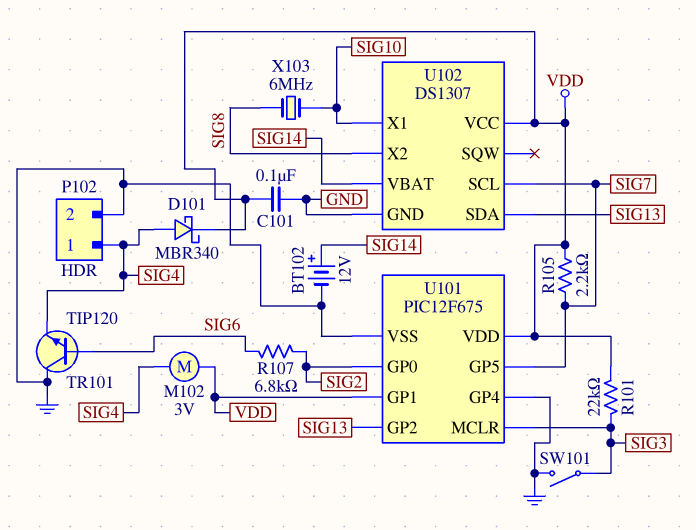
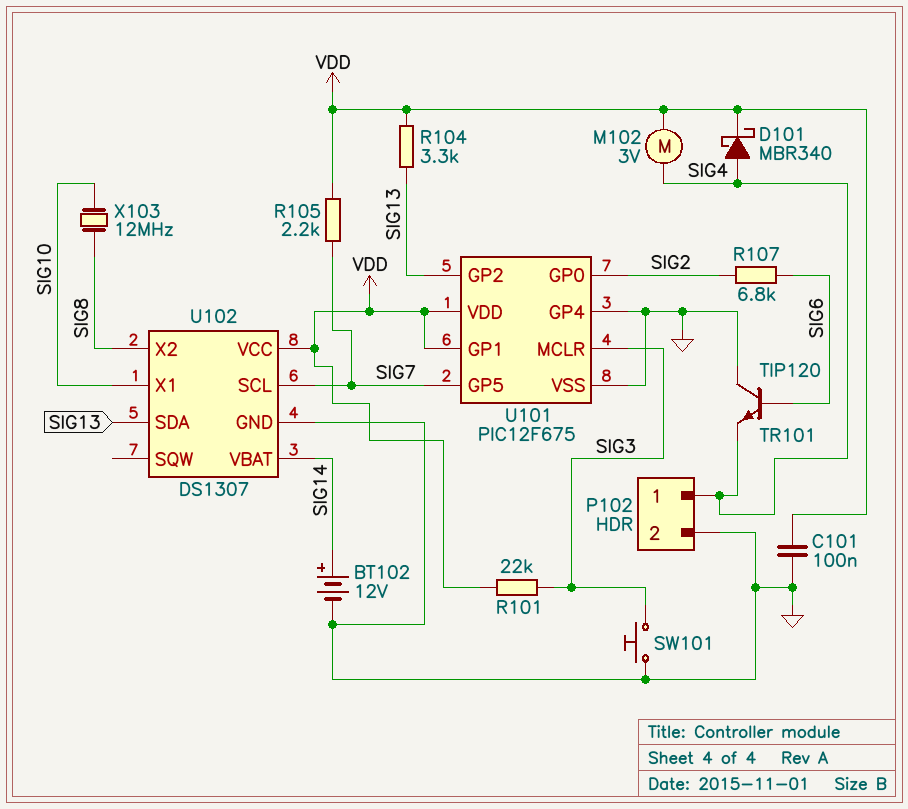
R104: none -> 3.3k (SIG13, VDD)
SW101: switch (GND, SIG3) -> button (GND, SIG3)
X103: 6MHz (SIG8, SIG10) -> 12MHz (SIG8, SIG10)

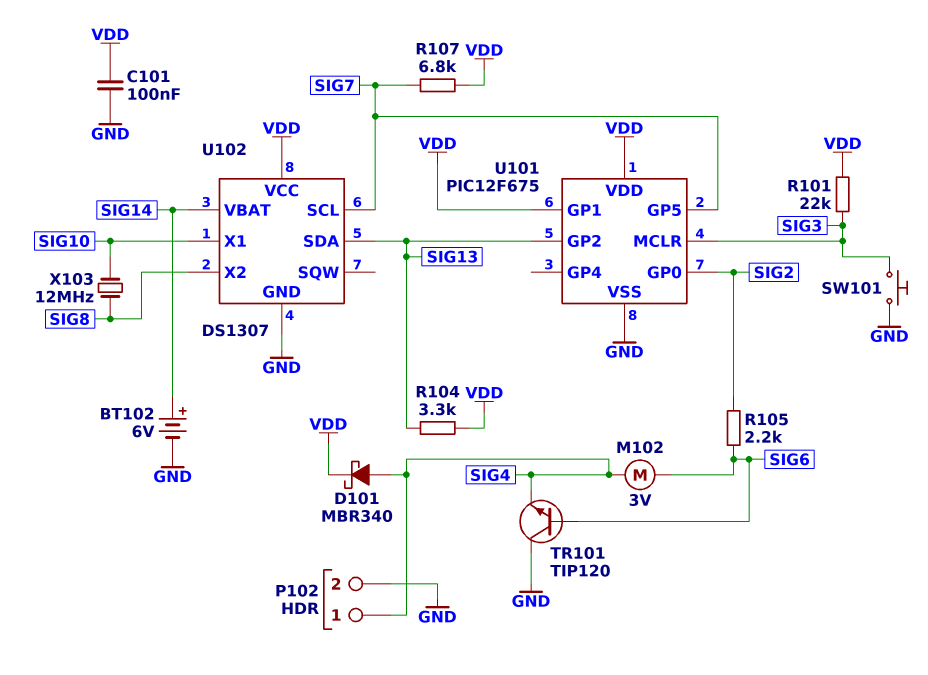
BT102: 12V (plus SIG14, minus GND) -> 6V (plus SIG14, minus GND)
M102: motor 3V (SIG4, VDD) -> motor 3V (SIG4, SIG6)
R105: 2.2k (SIG7, VDD) -> 2.2k (SIG2, SIG6)
R107: 6.8k (SIG2, SIG6) -> 6.8k (SIG7, VDD)
U101 pin GP4: GND -> none

